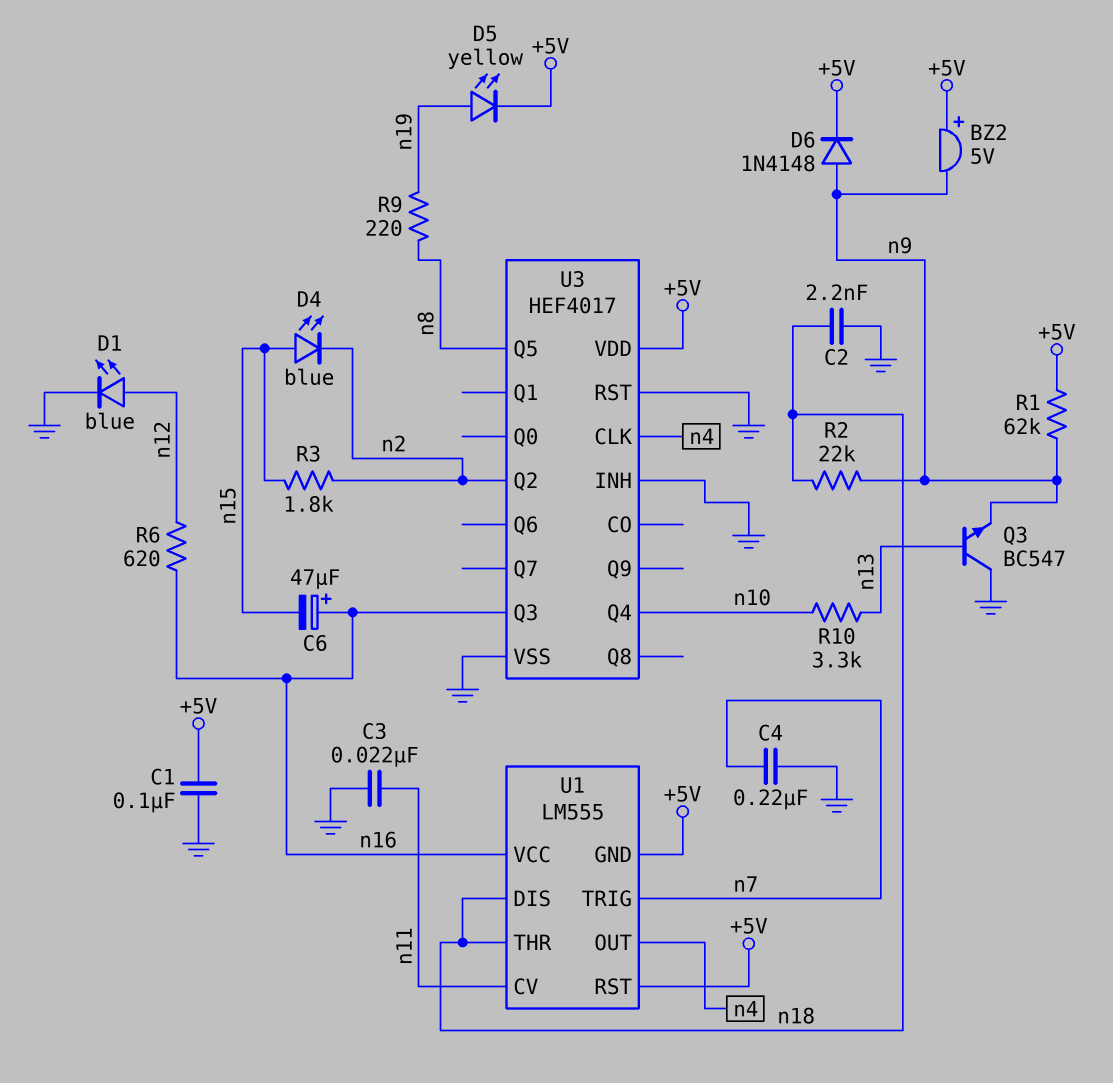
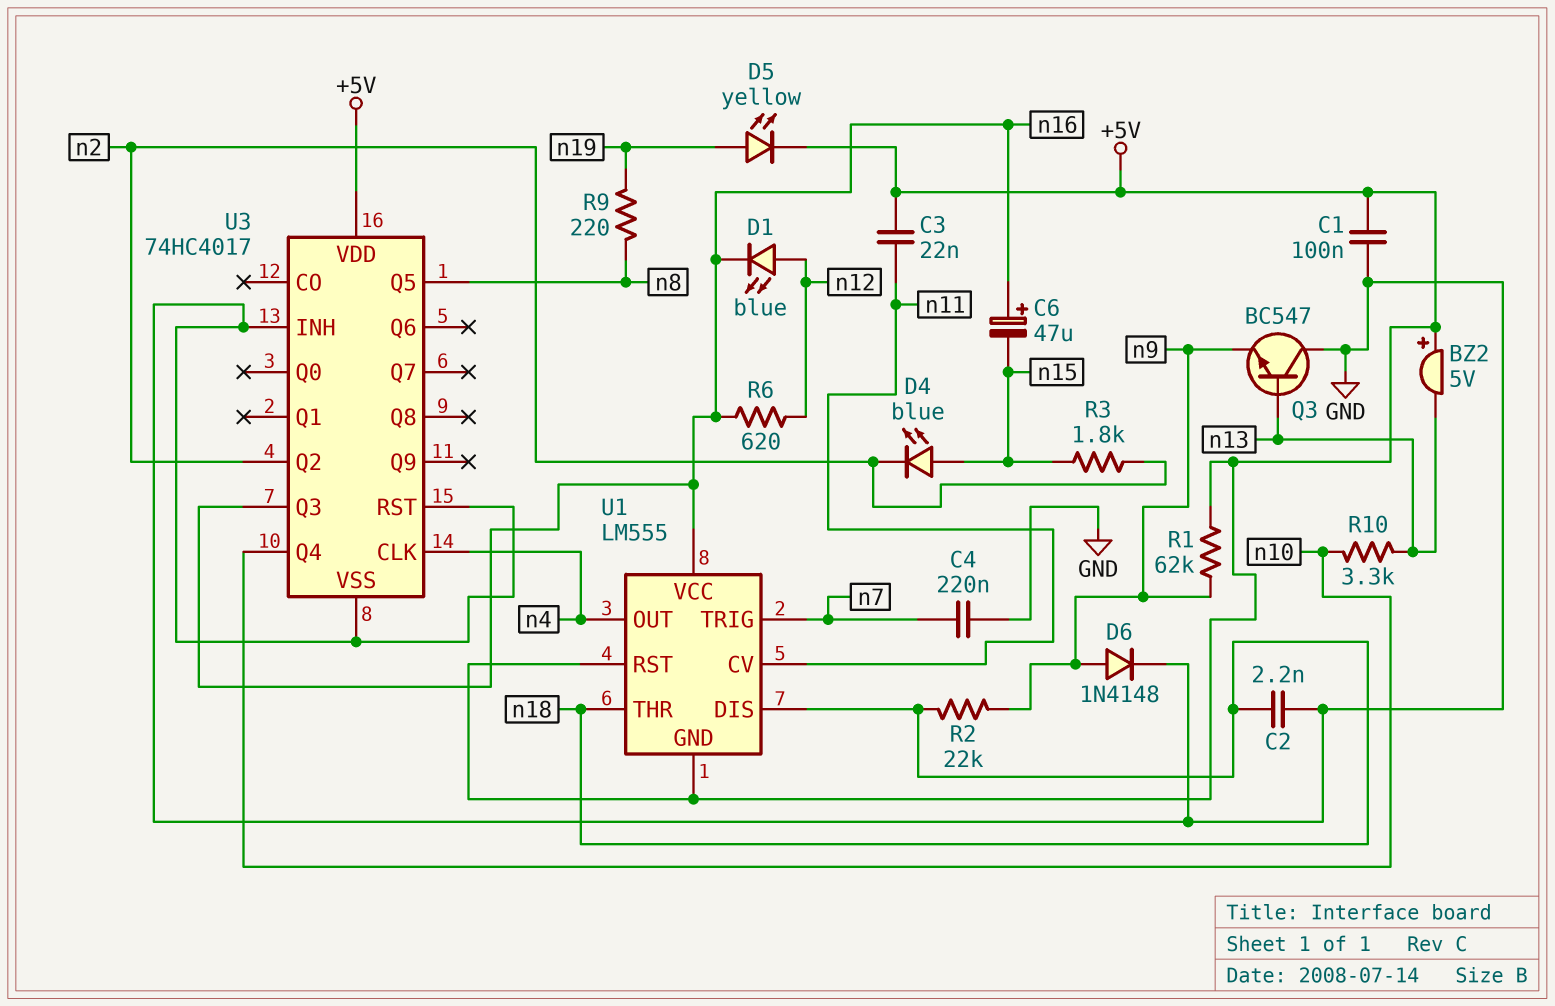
BZ2: buzzer 5V (plus +5V, minus n9) -> buzzer 5V (plus +5V, minus n13)
C3: 22nF (GND, n11) -> 22nF (+5V, n11)
D1: LED blue (A n12, K GND) -> LED blue (A n12, K n16)
D6: diode 1N4148 (A n9, K +5V) -> diode 1N4148 (A n9, K GND)
U3: HEF4017 -> 74HC4017

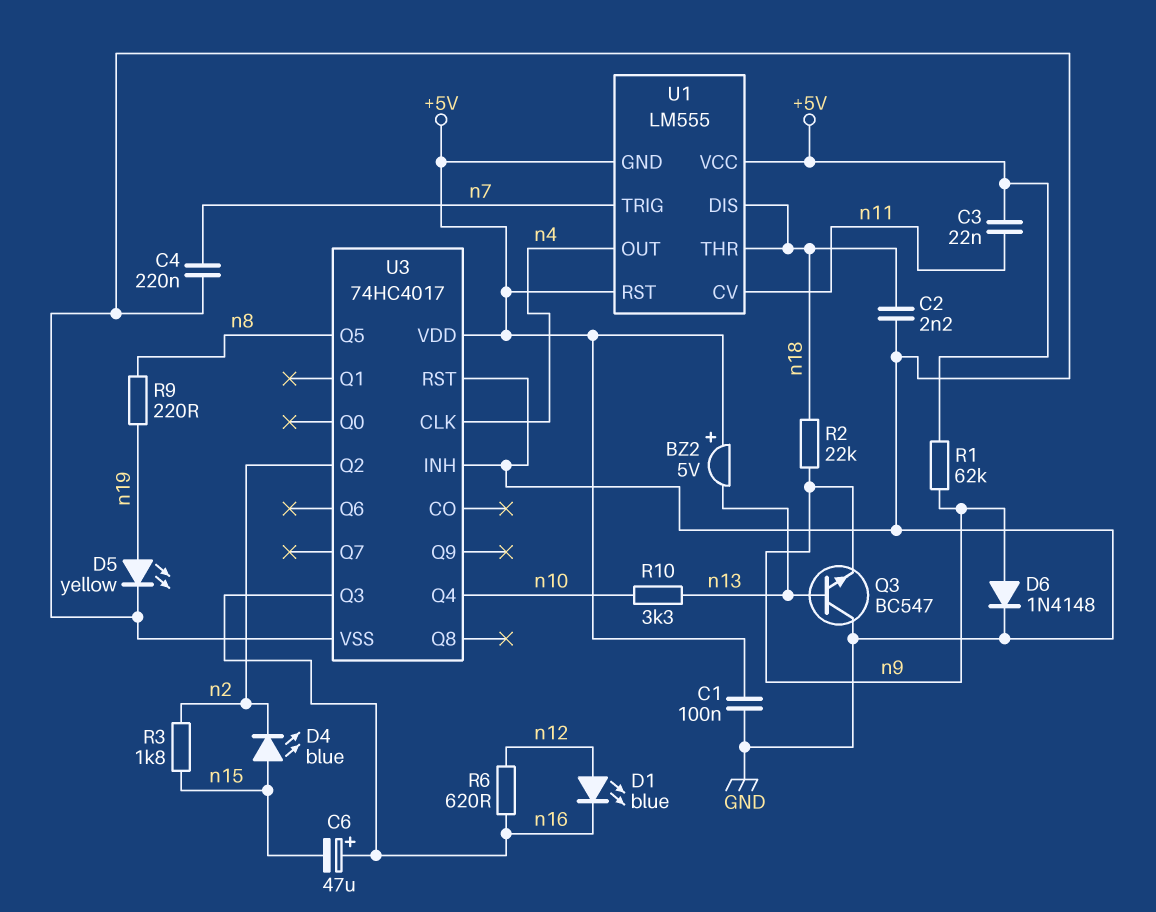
D5: LED yellow (A n19, K +5V) -> LED yellow (A n19, K GND)
U1 pin VCC: n16 -> +5V

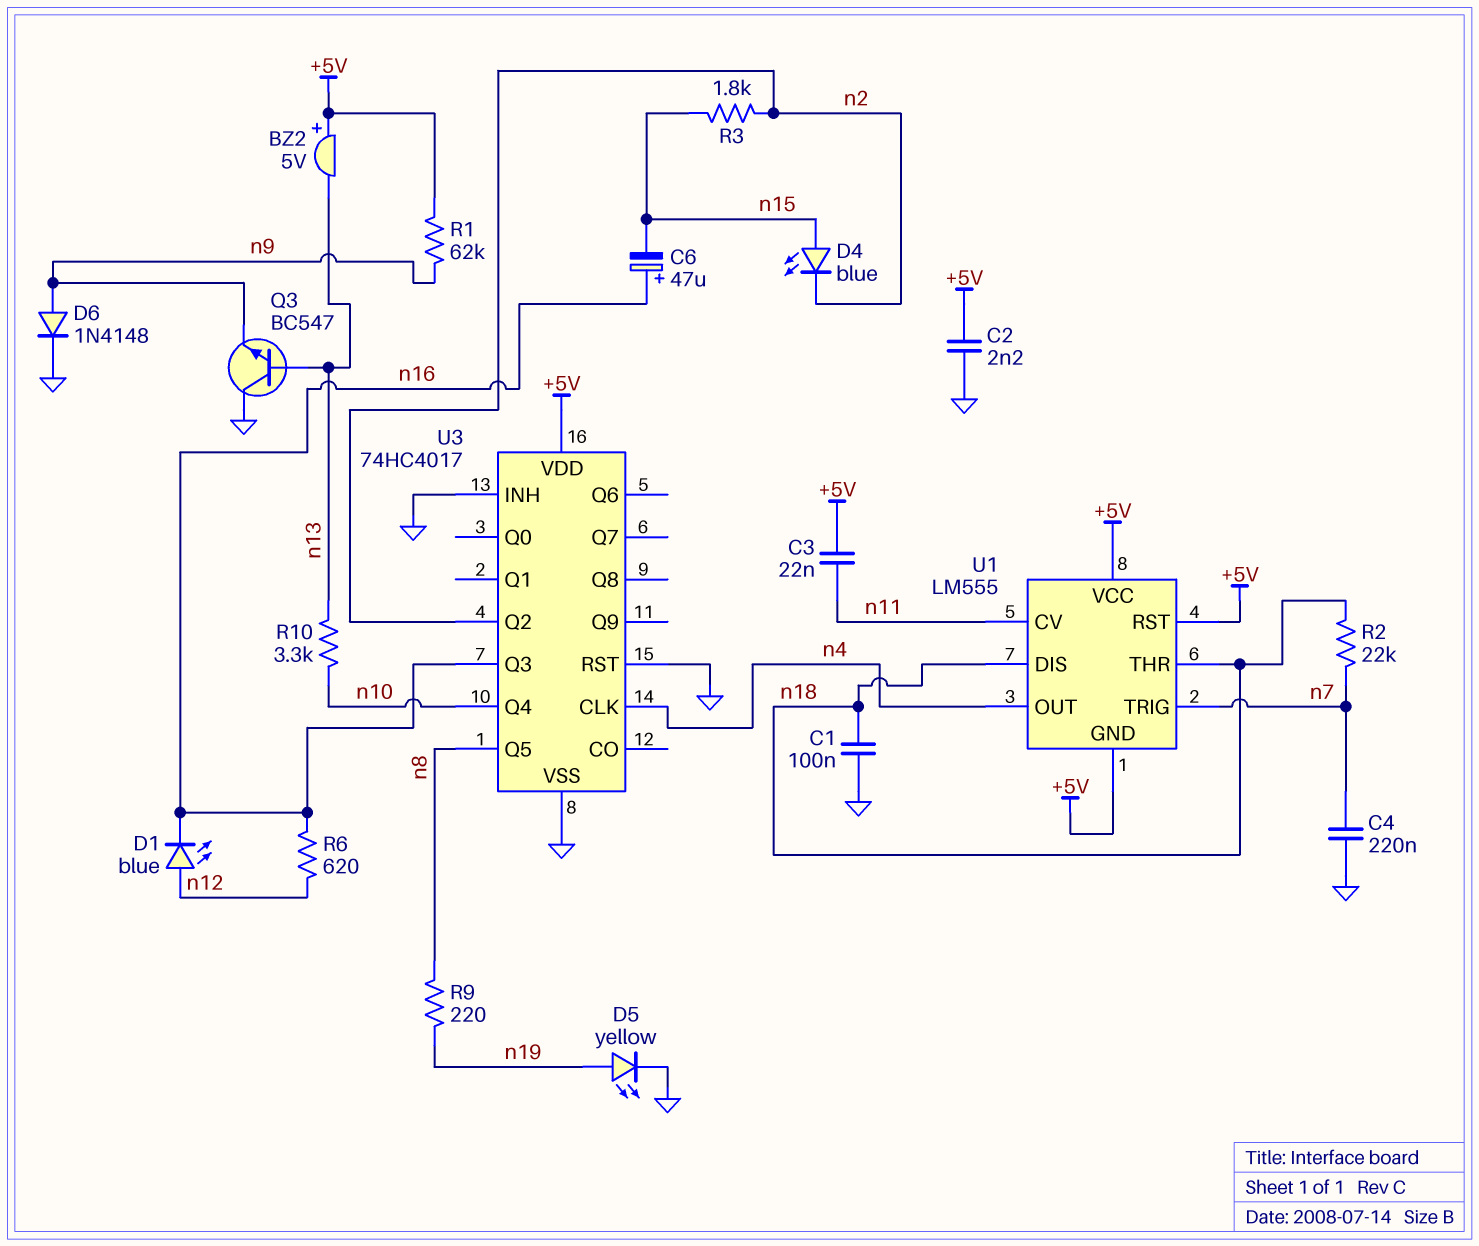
C1: 100nF (+5V, GND) -> 100nF (GND, n18)
C2: 2.2nF (GND, n18) -> 2.2nF (+5V, GND)
R2: 22k (n9, n18) -> 22k (n7, n18)

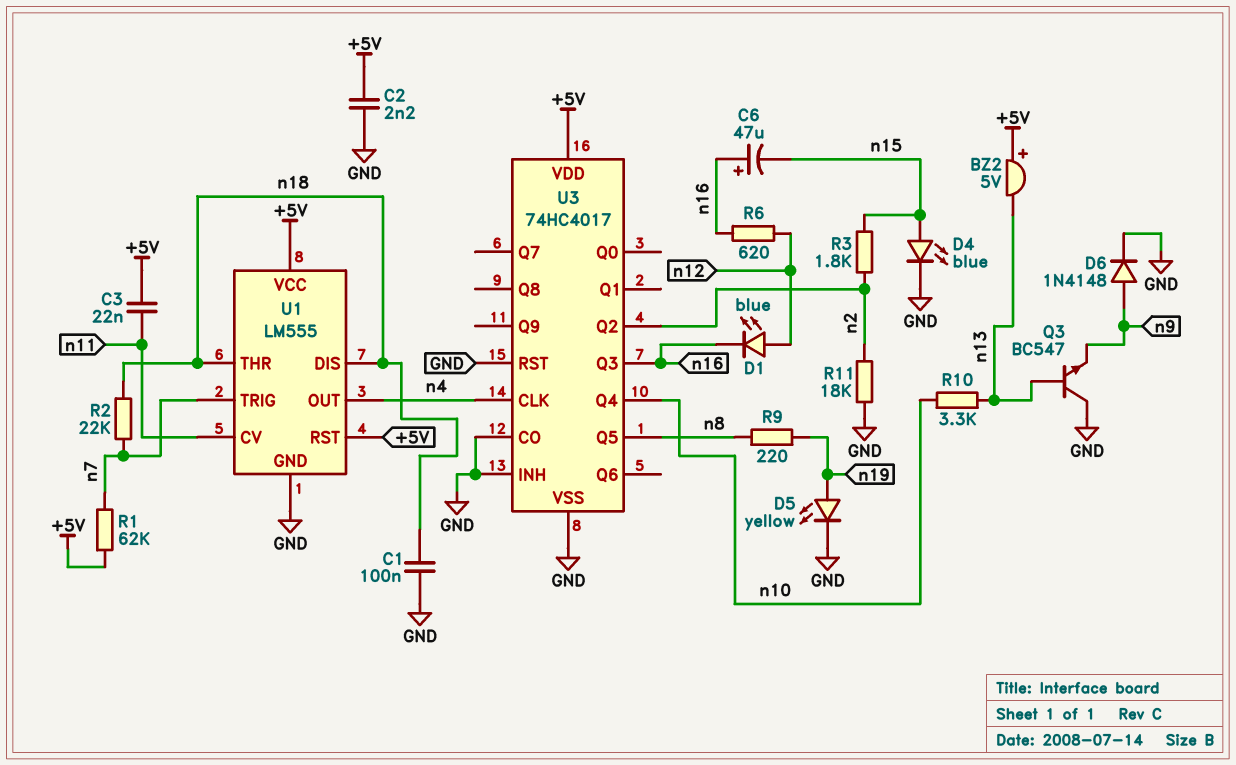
C4: 220nF (GND, n7) -> none
D4: LED blue (A n15, K n2) -> LED blue (A n15, K GND)
R1: 62k (+5V, n9) -> 62k (+5V, n7)
R11: none -> 18k (GND, n2)
U1 pin GND: +5V -> GND
U3 pin CO: none -> GND

